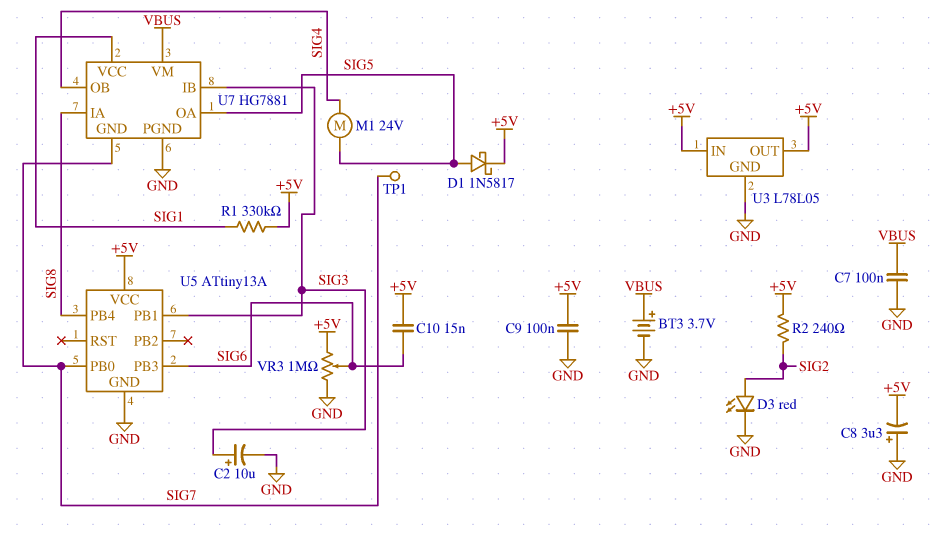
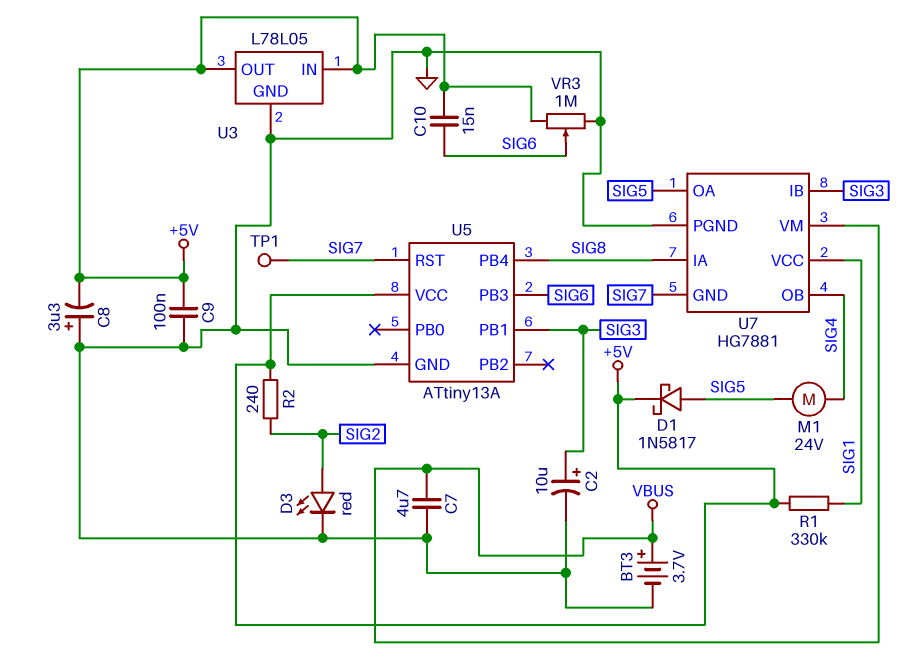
C7: 100nF (GND, VBUS) -> 4.7uF (GND, VBUS)
U5 pin PB0: SIG7 -> none
U5 pin RST: none -> SIG7

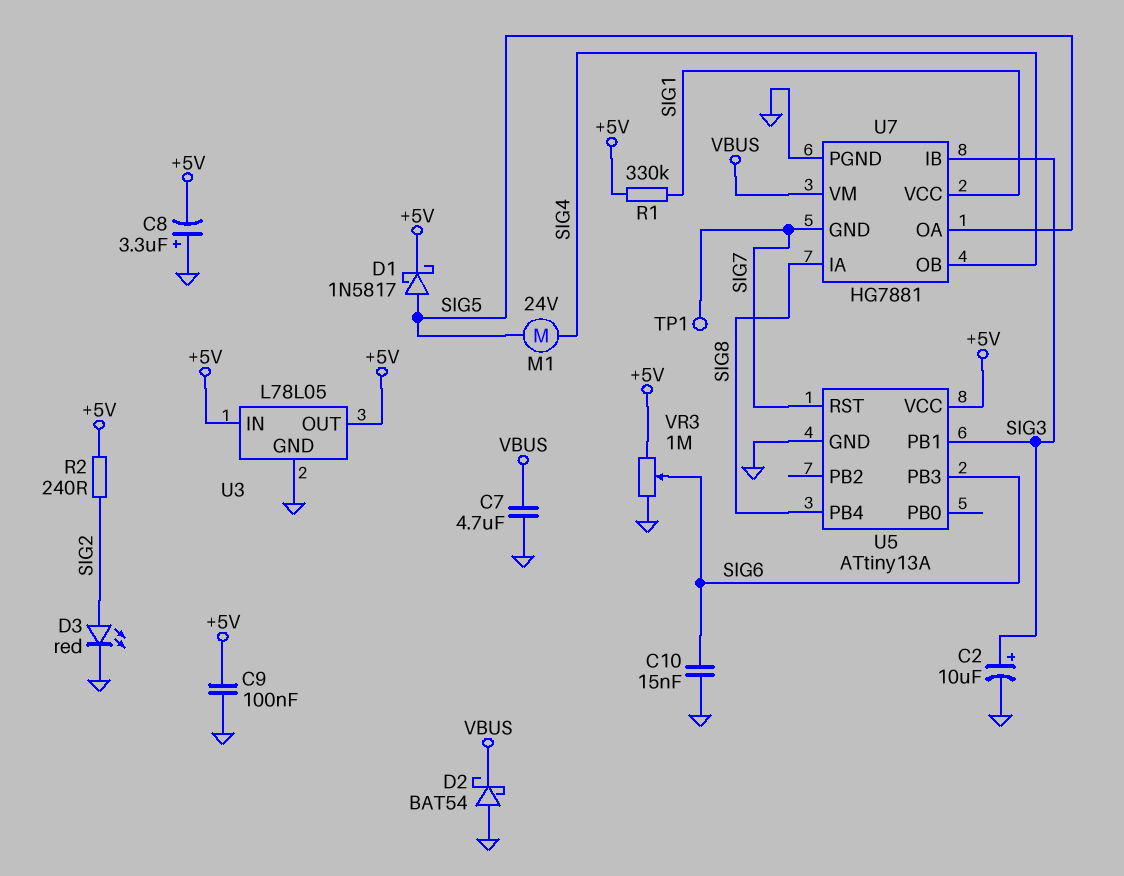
BT3: 3.7V (plus VBUS, minus GND) -> none
C10: 15nF (+5V, SIG6) -> 15nF (GND, SIG6)
D2: none -> schottky BAT54 (A GND, K VBUS)

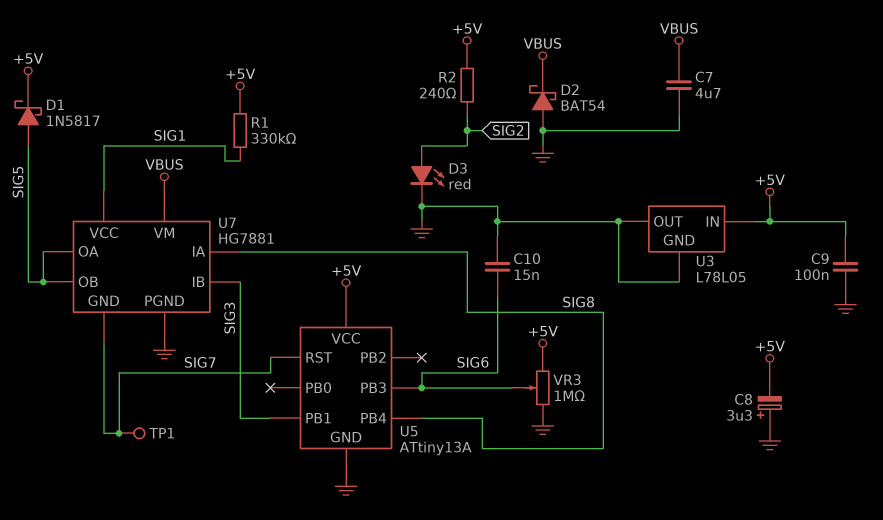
C2: 10uF (plus SIG3, minus GND) -> none
M1: motor 24V (SIG4, SIG5) -> none
U3 pin OUT: +5V -> GND
U7 pin OB: SIG4 -> SIG5

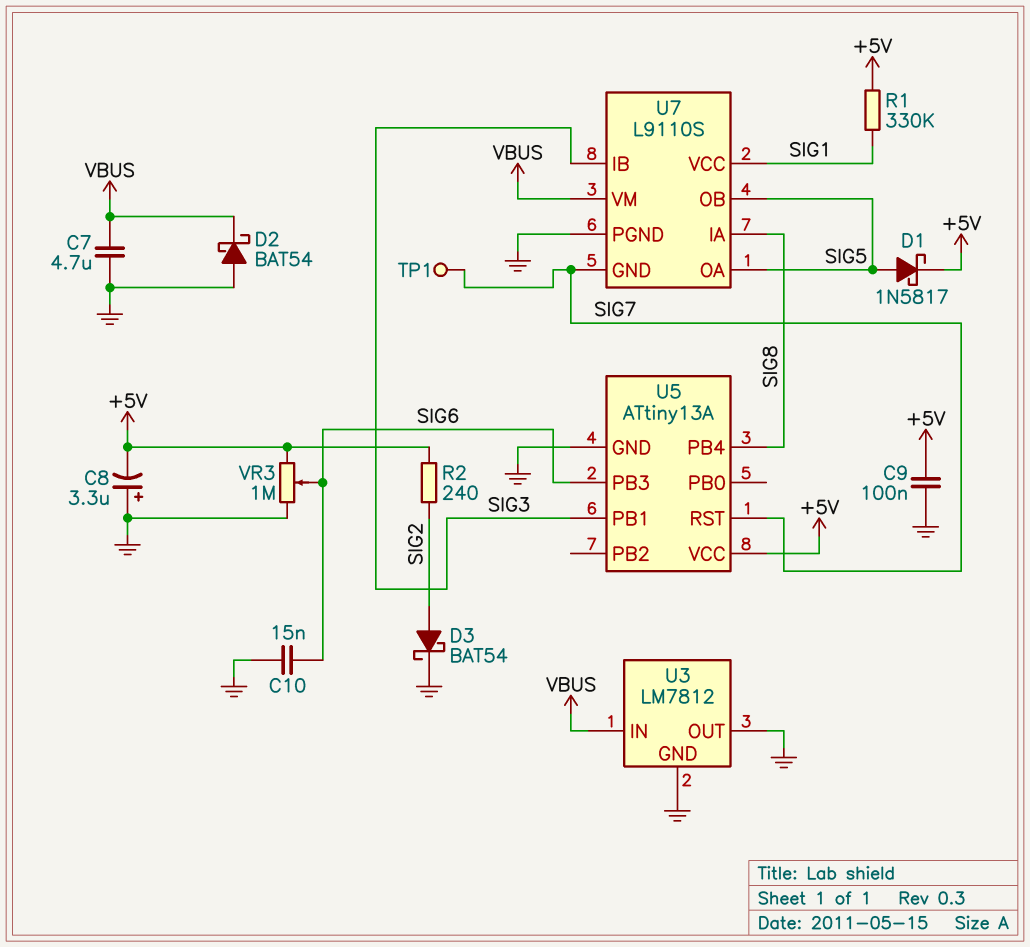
D3: LED red (A SIG2, K GND) -> schottky BAT54 (A SIG2, K GND)
U3: L78L05 -> LM7812
U3 pin IN: +5V -> VBUS
U7: HG7881 -> L9110S

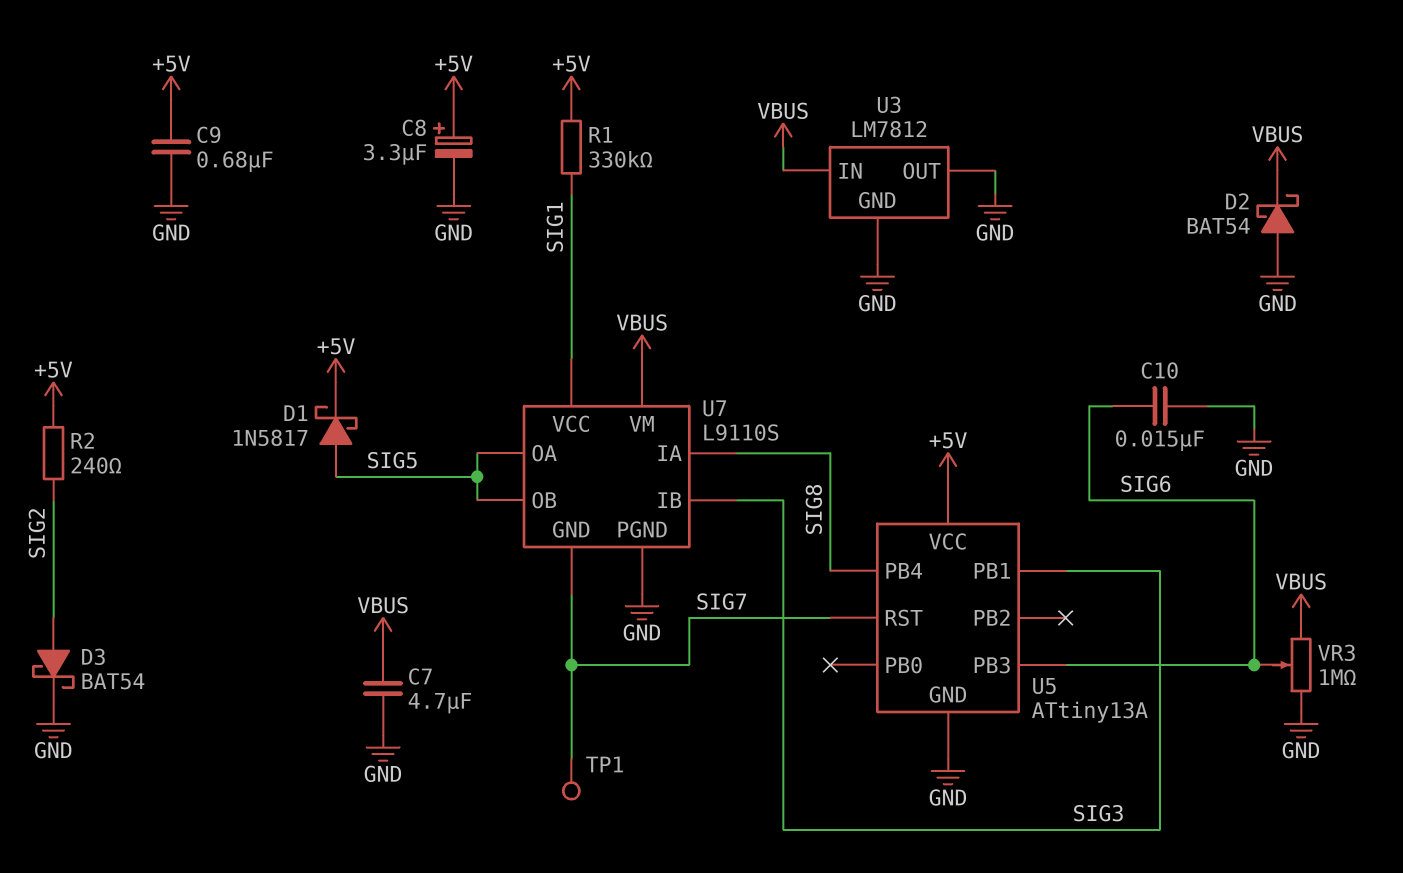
C8: 3.3uF (plus GND, minus +5V) -> 3.3uF (plus +5V, minus GND)
C9: 100nF (+5V, GND) -> 680nF (+5V, GND)
VR3: 1M (+5V, GND, wiper SIG6) -> 1M (GND, VBUS, wiper SIG6)

